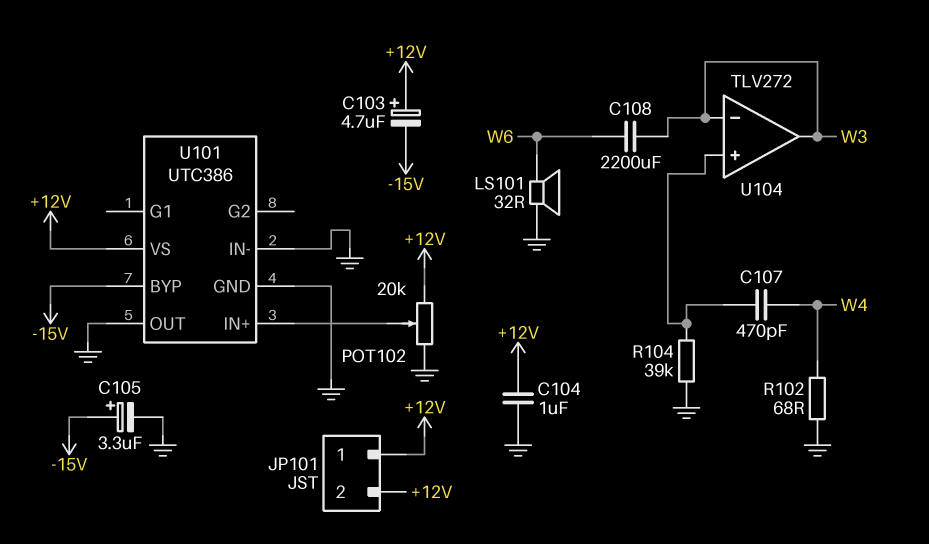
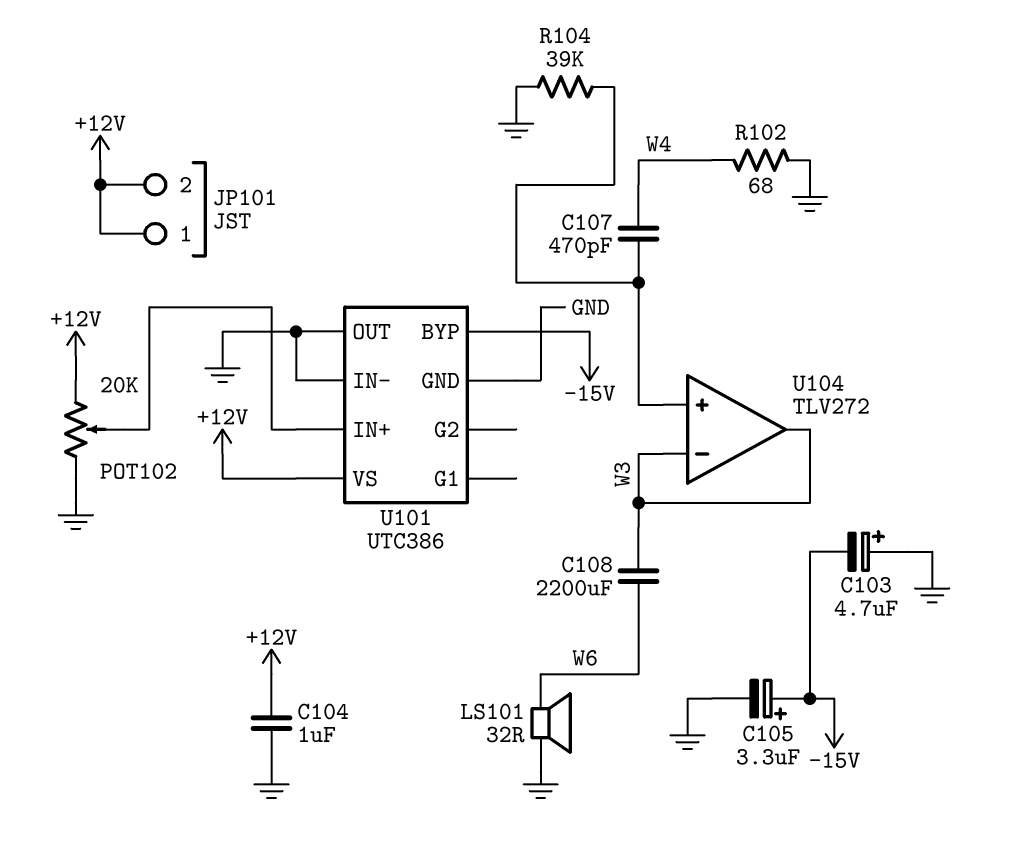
C103: 4.7uF (plus +12V, minus -15V) -> 4.7uF (plus GND, minus -15V)

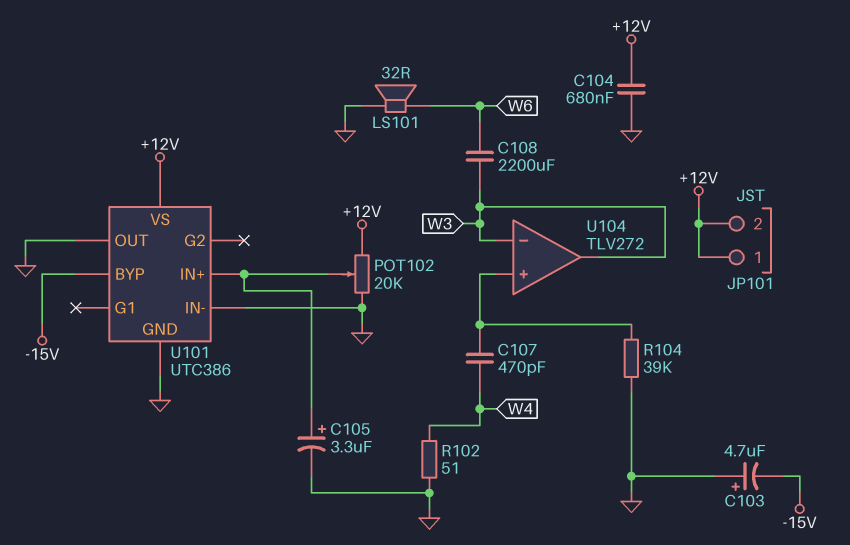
C104: 1uF (+12V, GND) -> 680nF (+12V, GND)
C105: 3.3uF (plus -15V, minus GND) -> 3.3uF (plus U101/IN+, minus GND)
R102: 68 (GND, W4) -> 51 (GND, W4)

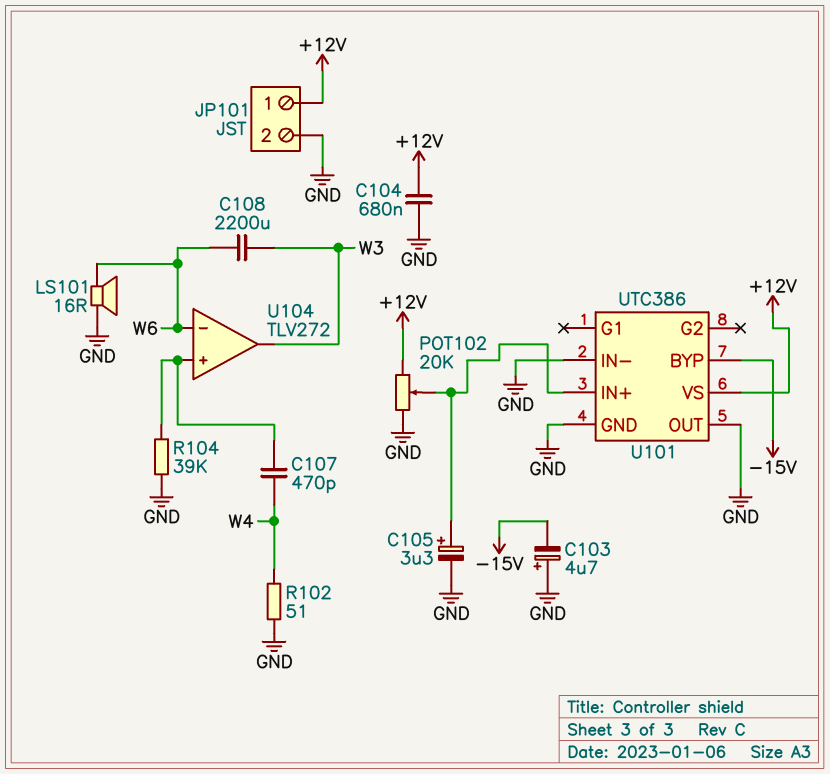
JP101 pin 2: +12V -> GND
LS101: speaker 32R (GND, W6) -> speaker 16R (GND, W6)
U104 pin in-: W3 -> W6

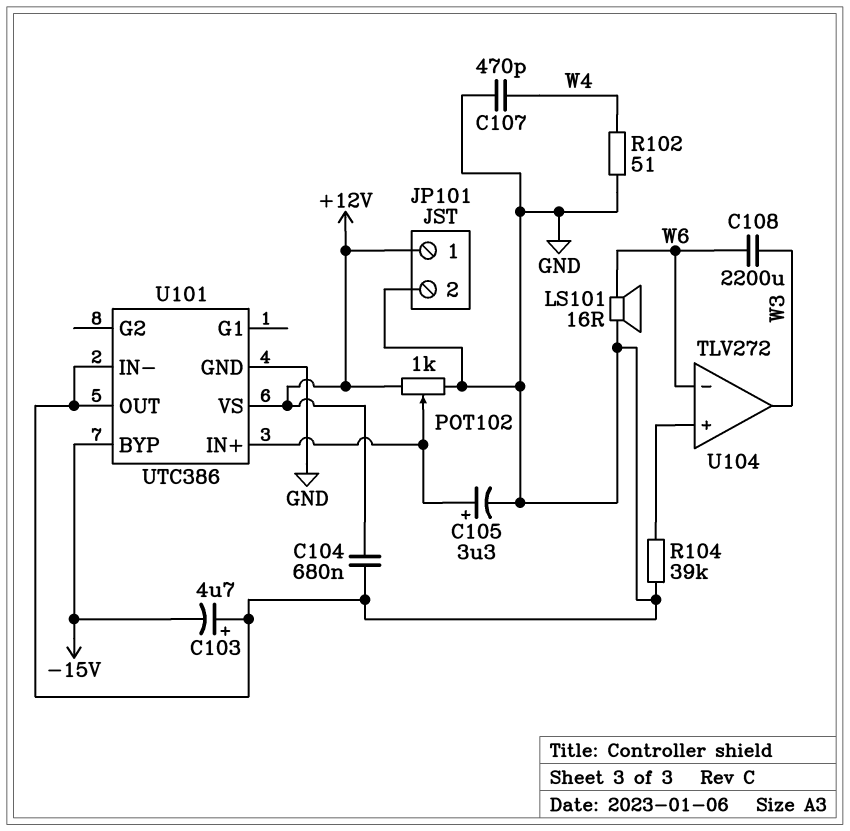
C107: 470pF (U104/in+, W4) -> 470pF (GND, W4)
POT102: 20k (+12V, GND, wiper U101/IN+) -> 1k (+12V, GND, wiper U101/IN+)

